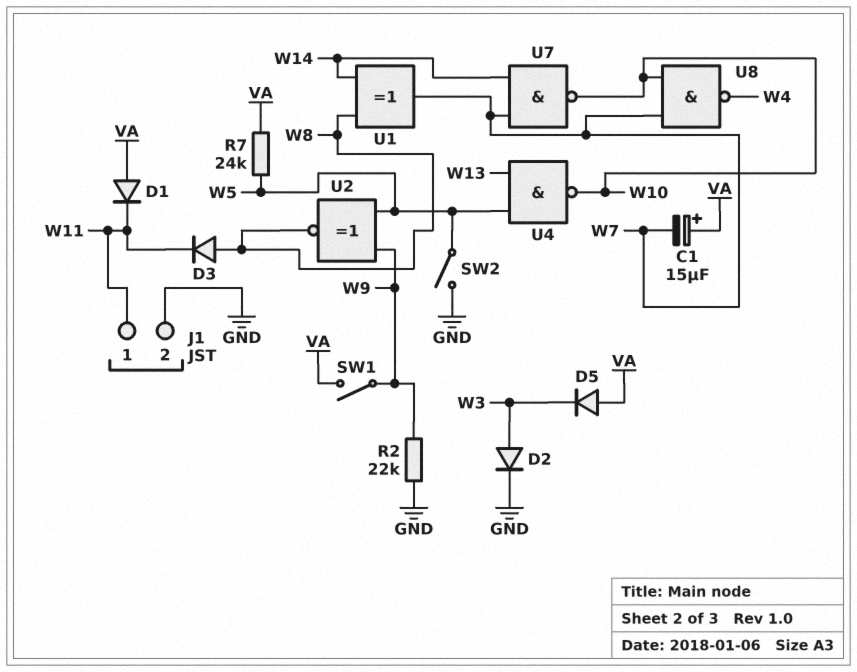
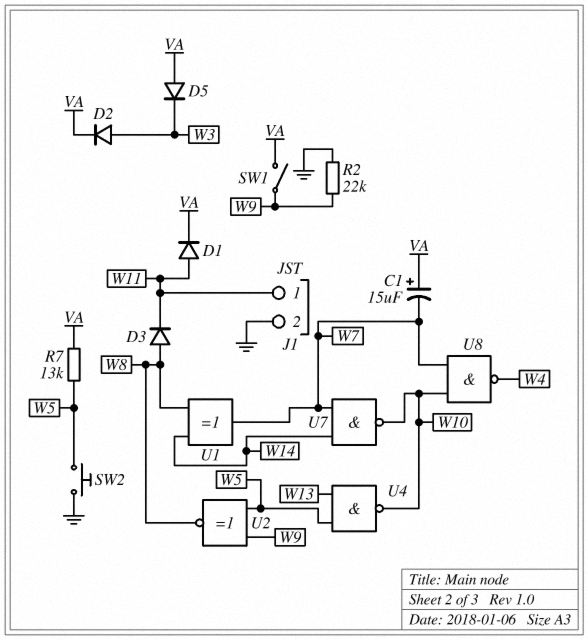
D1: diode (A VA, K W11) -> diode (A W11, K VA)
D2: diode (A W3, K GND) -> diode (A W3, K VA)
R7: 24k (VA, W5) -> 13k (VA, W5)
SW2: switch (GND, W5) -> button (GND, W5)

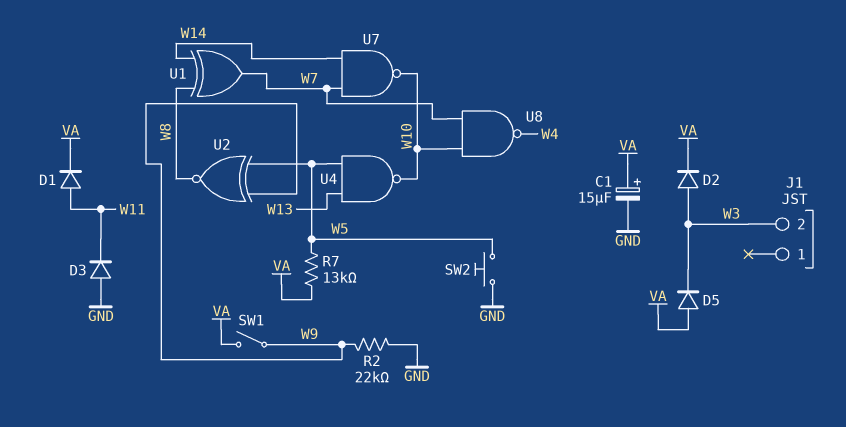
C1: 15uF (plus VA, minus W7) -> 15uF (plus VA, minus GND)
D3: diode (A W8, K W11) -> diode (A GND, K W11)
J1 pin 1: W11 -> none
J1 pin 2: GND -> W3

